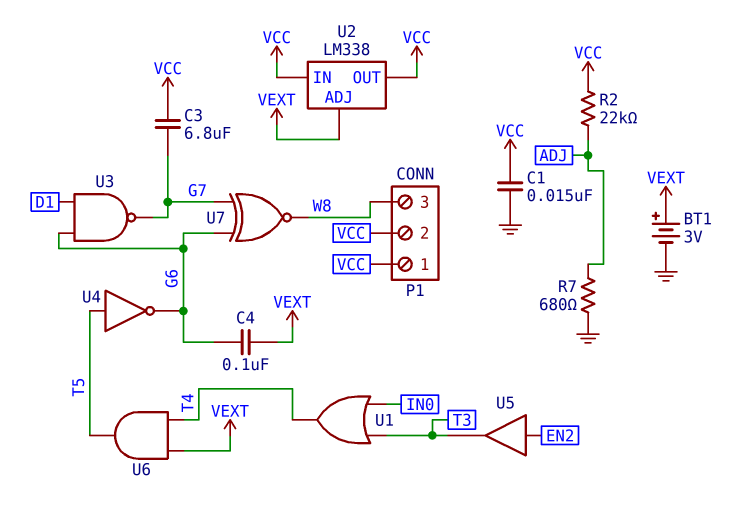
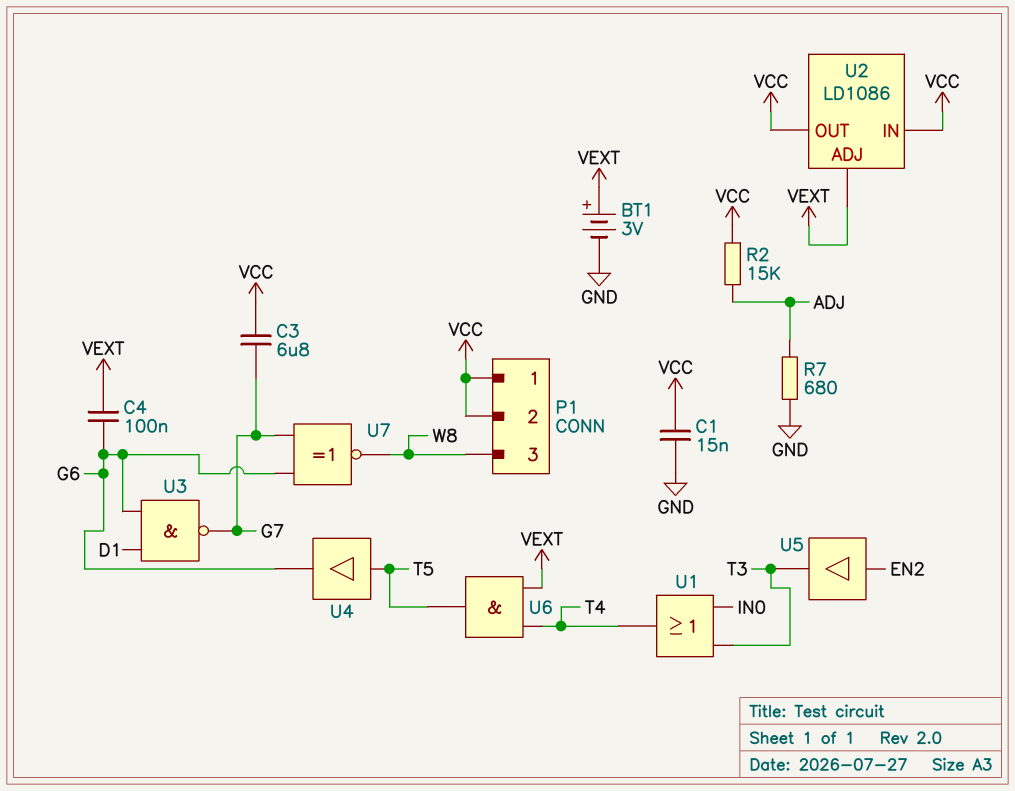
R2: 22k (ADJ, VCC) -> 15k (ADJ, VCC)
U2: LM338 -> LD1086
U4: NOT (in T5, out G6) -> buffer (in T5, out G6)

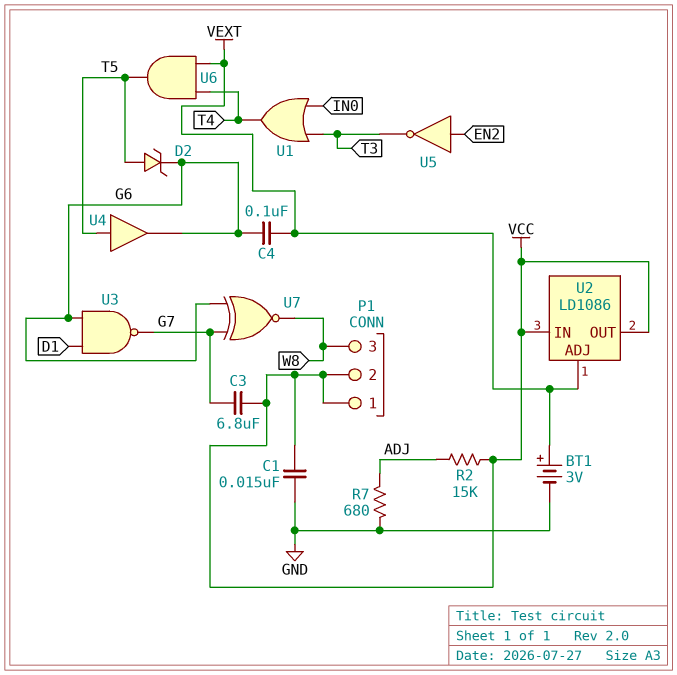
D2: none -> zener (A T5, K G6)
U5: buffer (in EN2, out T3) -> NOT (in EN2, out T3)

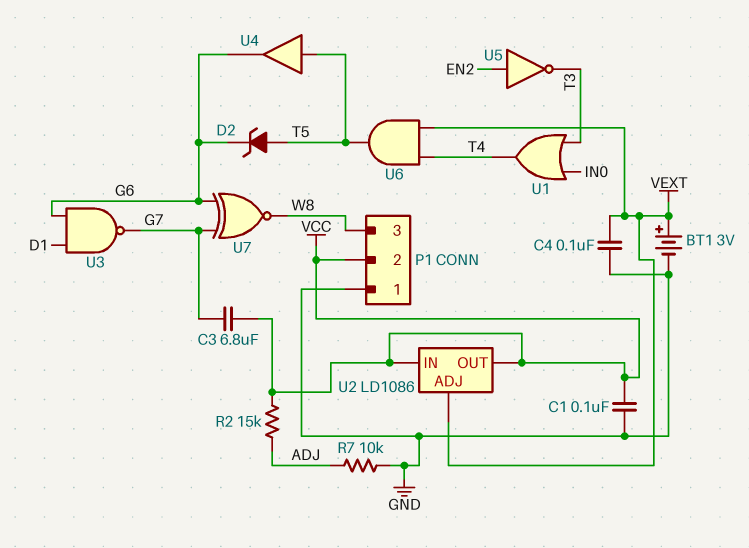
C1: 15nF (GND, VCC) -> 100nF (GND, VCC)
C4: 100nF (G6, VEXT) -> 100nF (GND, VEXT)
P1 pin 1: VCC -> GND
R7: 680 (ADJ, GND) -> 10k (ADJ, GND)

